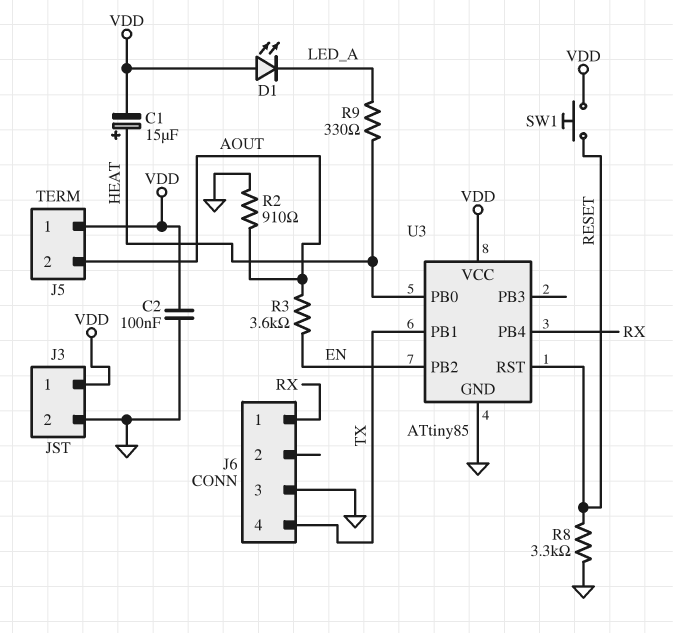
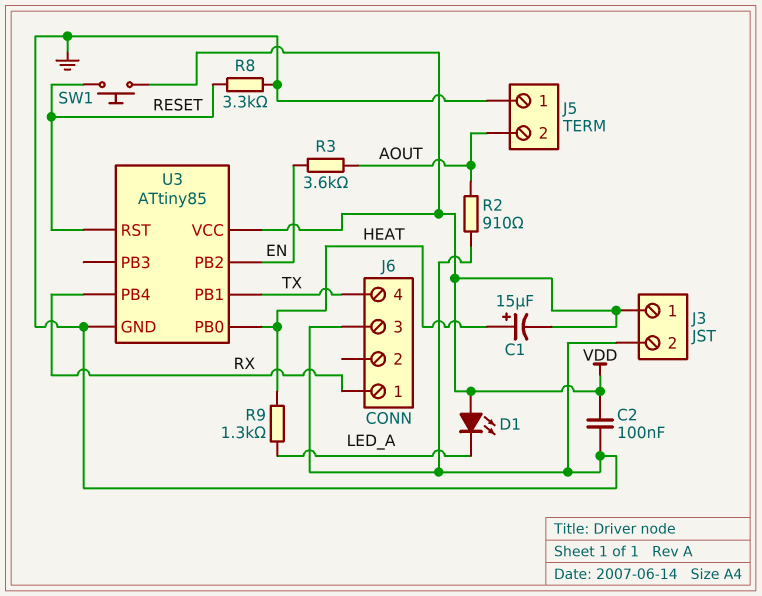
J5 pin 1: VDD -> GND
R9: 330 (HEAT, LED_A) -> 1.3k (HEAT, LED_A)

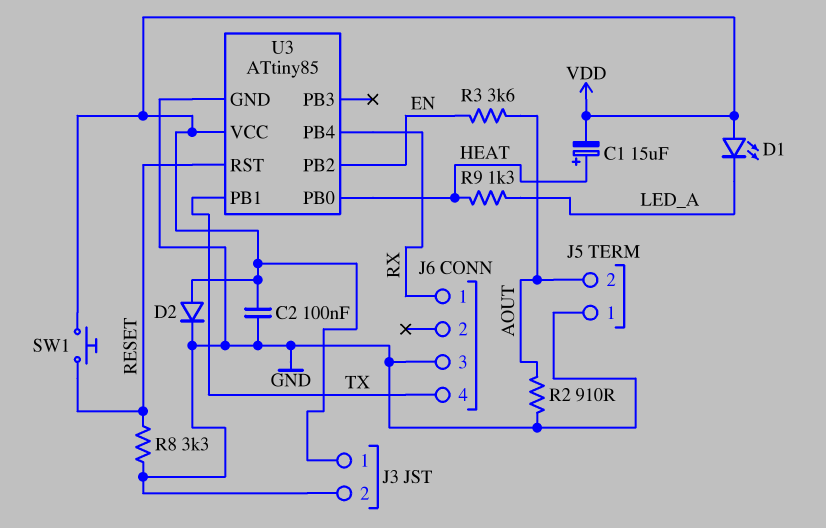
D2: none -> diode (A VDD, K GND)

